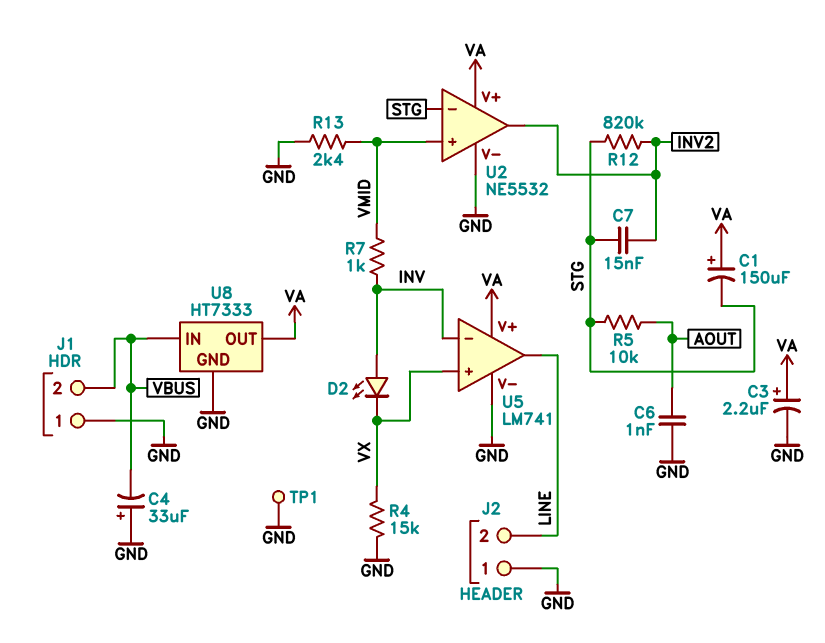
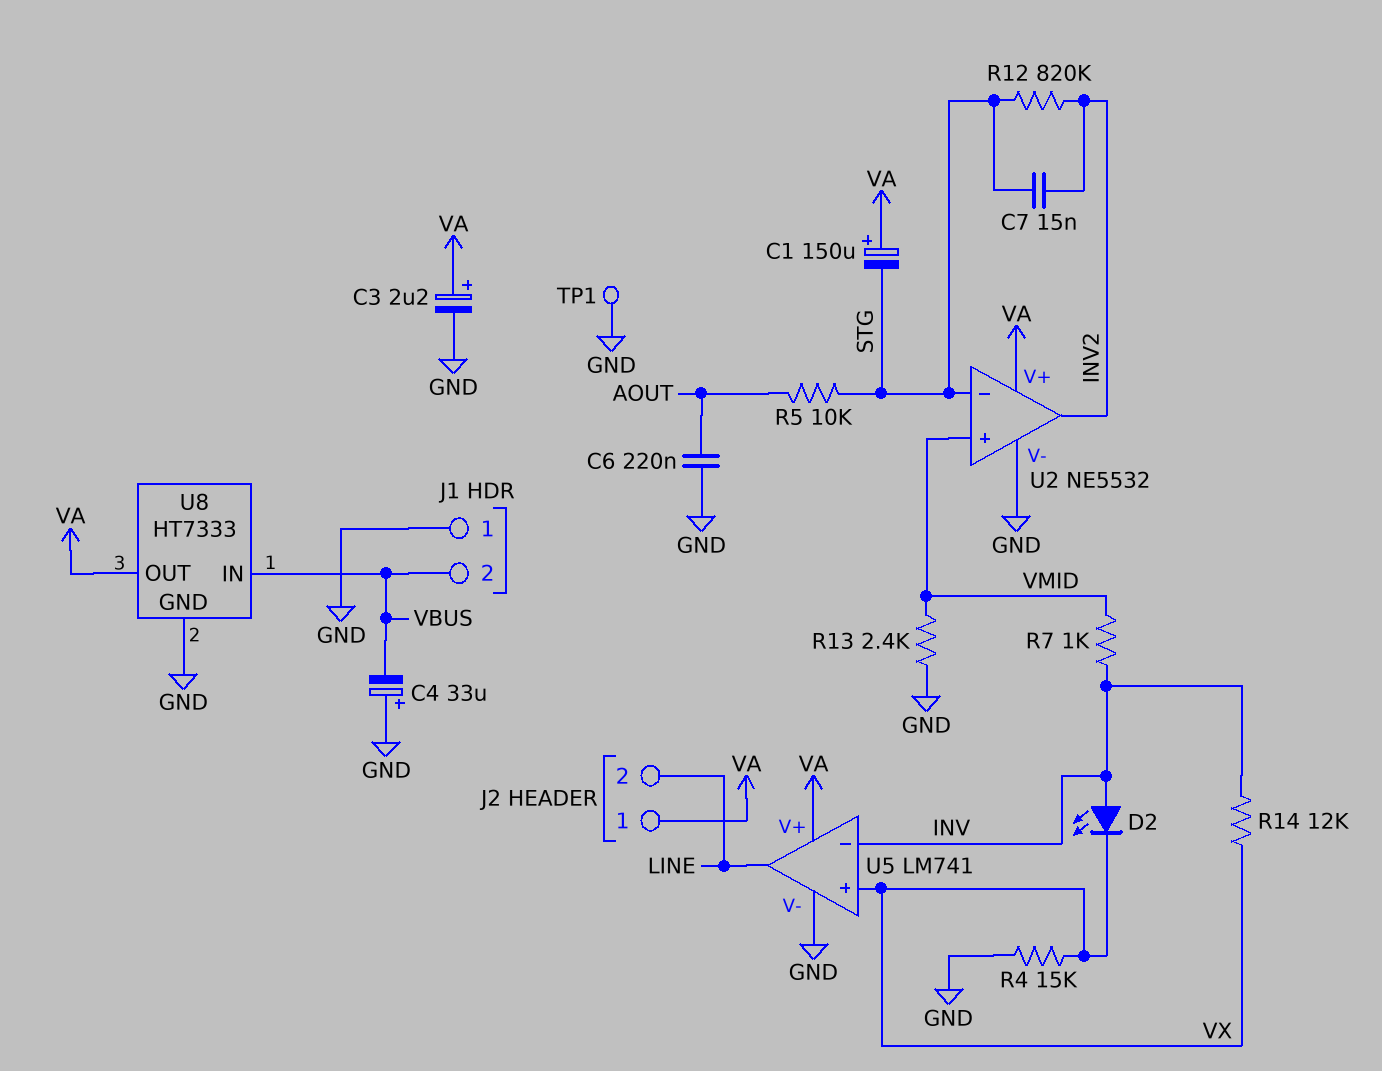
C6: 1nF (AOUT, GND) -> 220nF (AOUT, GND)
J2 pin 1: GND -> VA
R14: none -> 12k (INV, VX)

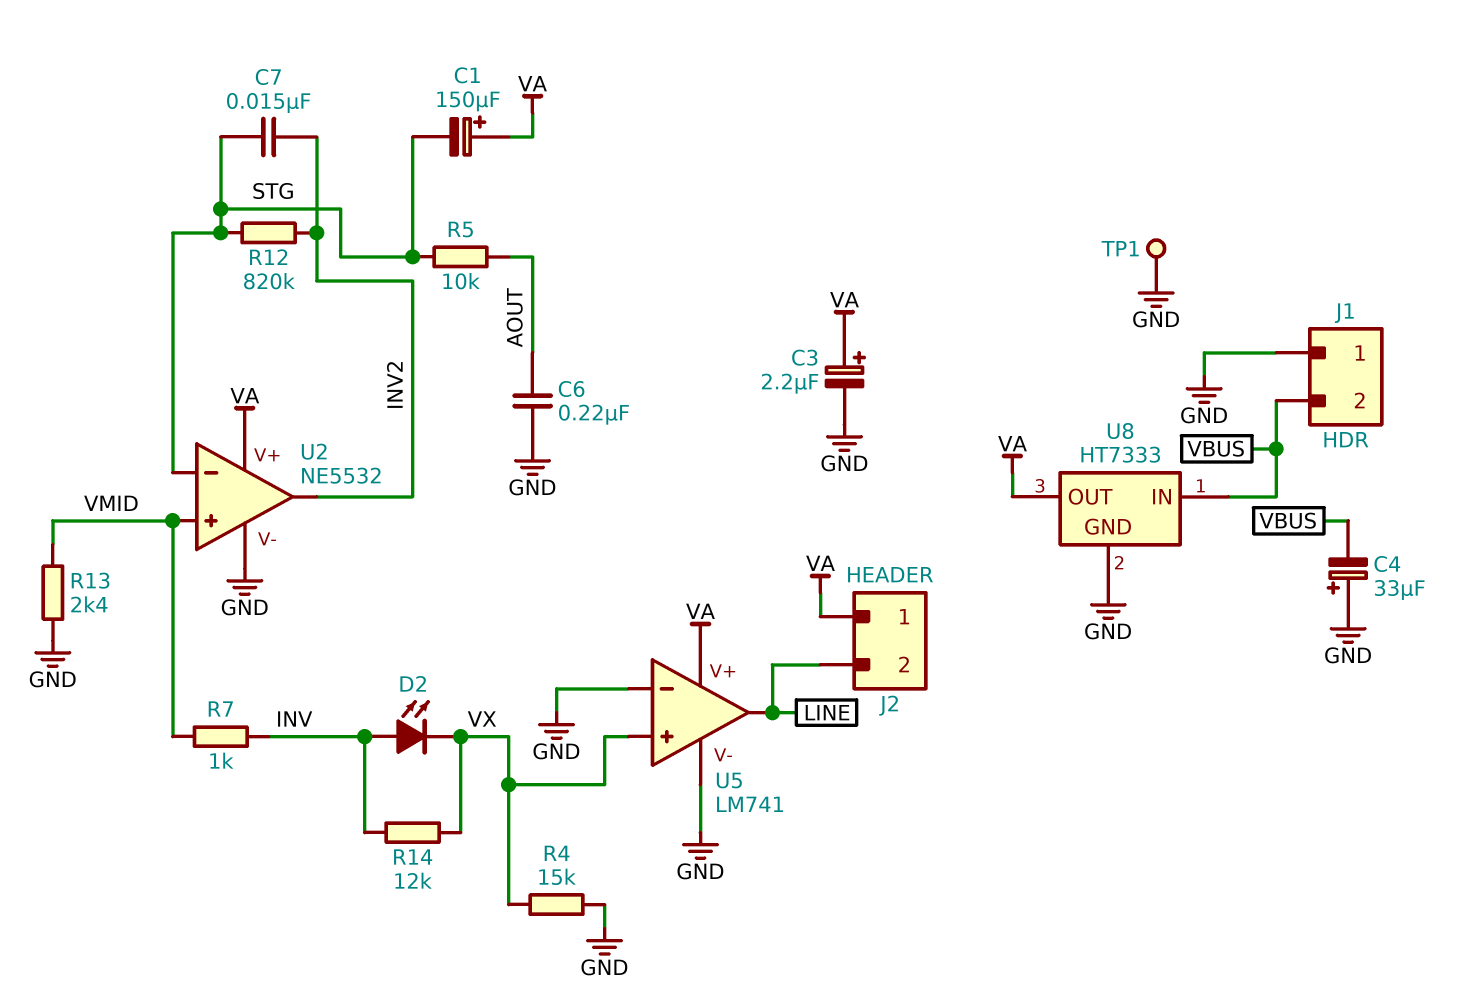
U5 pin in-: INV -> GND

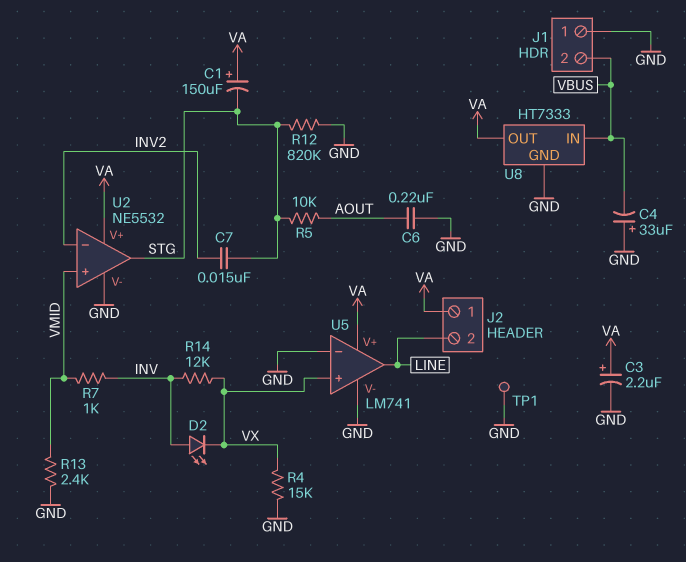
R12: 820k (INV2, STG) -> 820k (GND, STG)
U2 pin in-: STG -> INV2
U2 pin out: INV2 -> STG

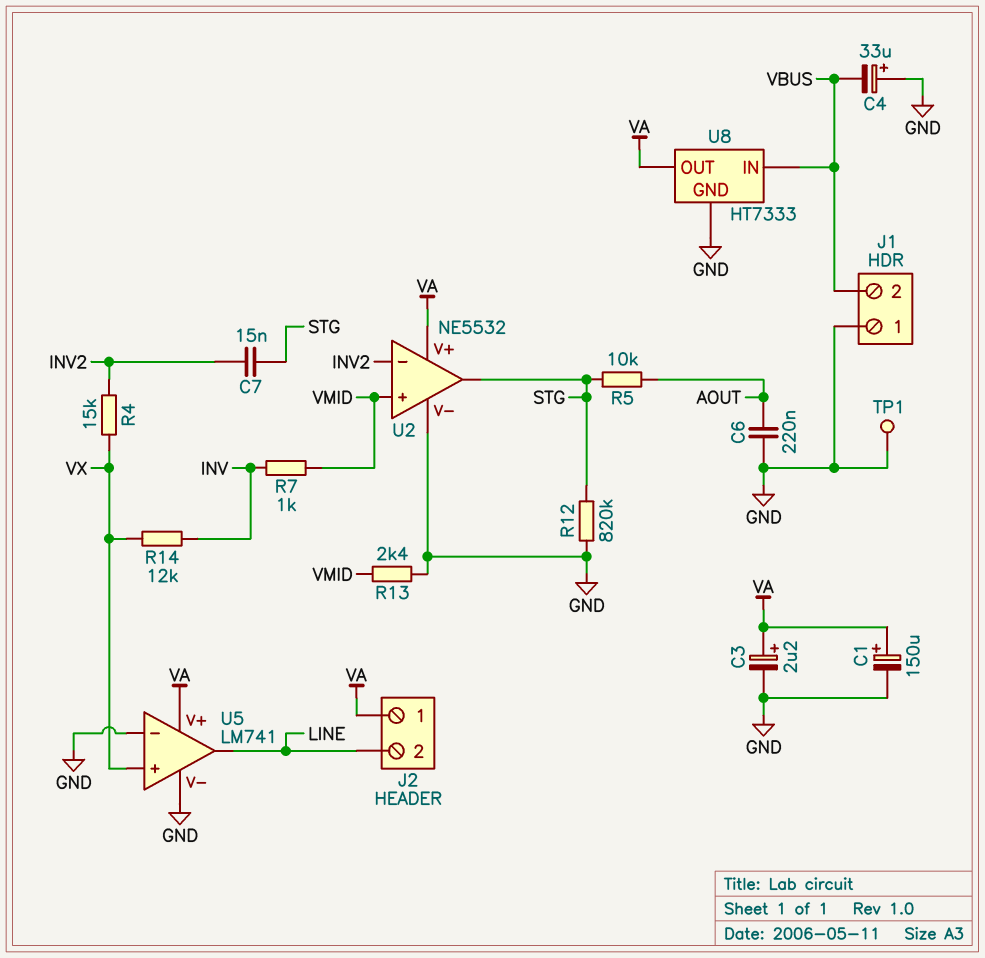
C1: 150uF (plus VA, minus STG) -> 150uF (plus VA, minus GND)
D2: LED (A INV, K VX) -> none
R4: 15k (GND, VX) -> 15k (INV2, VX)

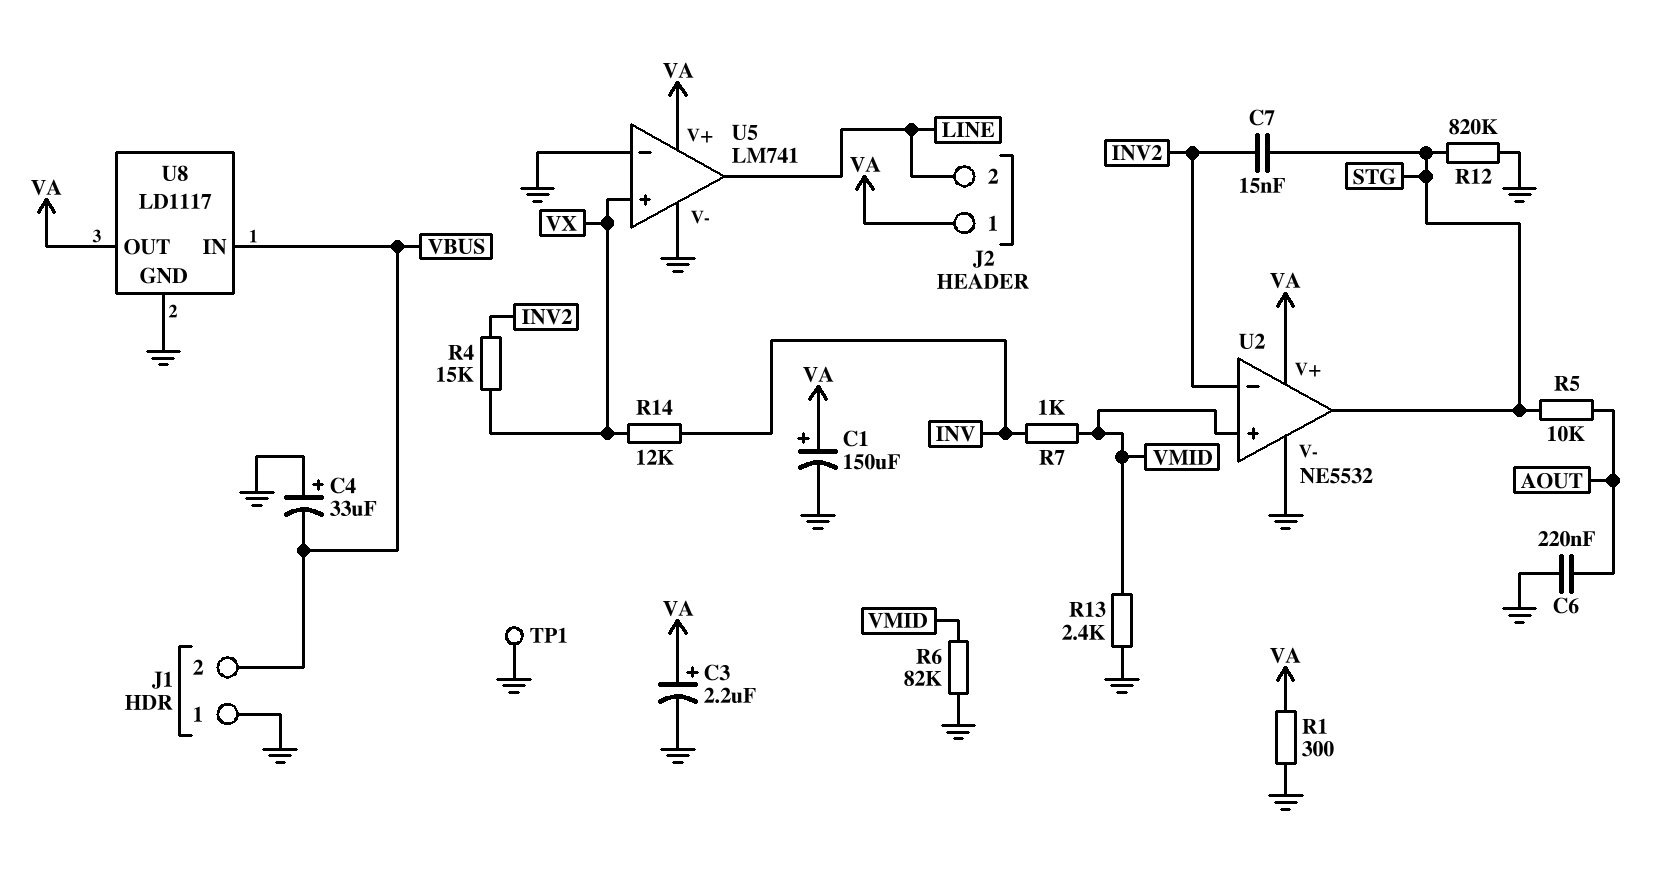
R1: none -> 300 (GND, VA)
R6: none -> 82k (GND, VMID)
U8: HT7333 -> LD1117

